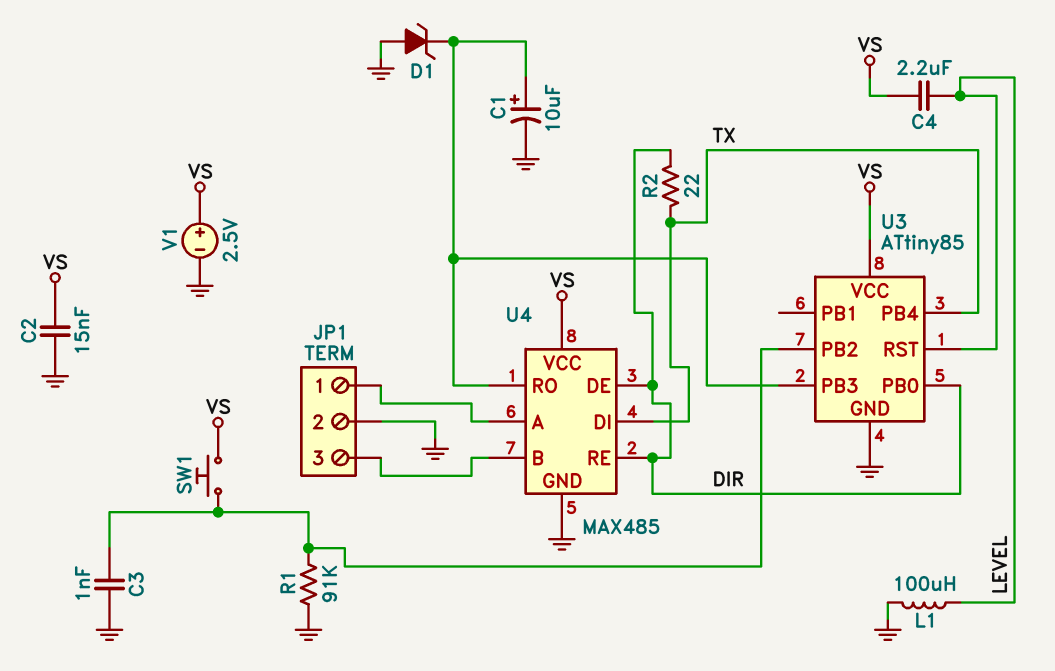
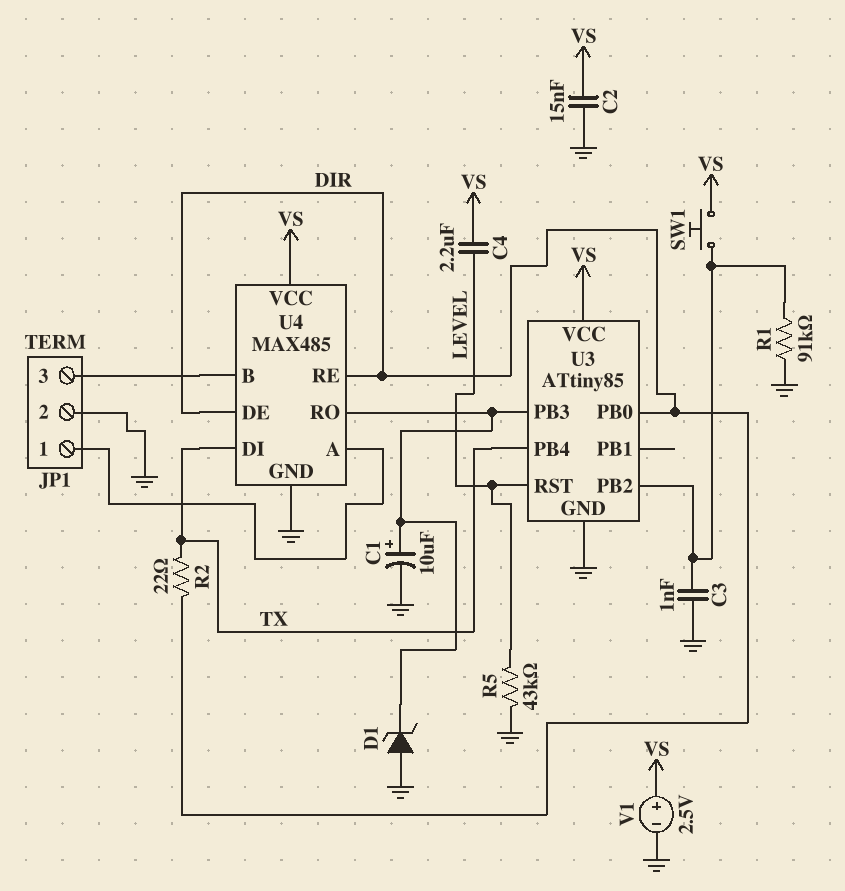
L1: 100uH (GND, LEVEL) -> none
R5: none -> 43k (GND, LEVEL)

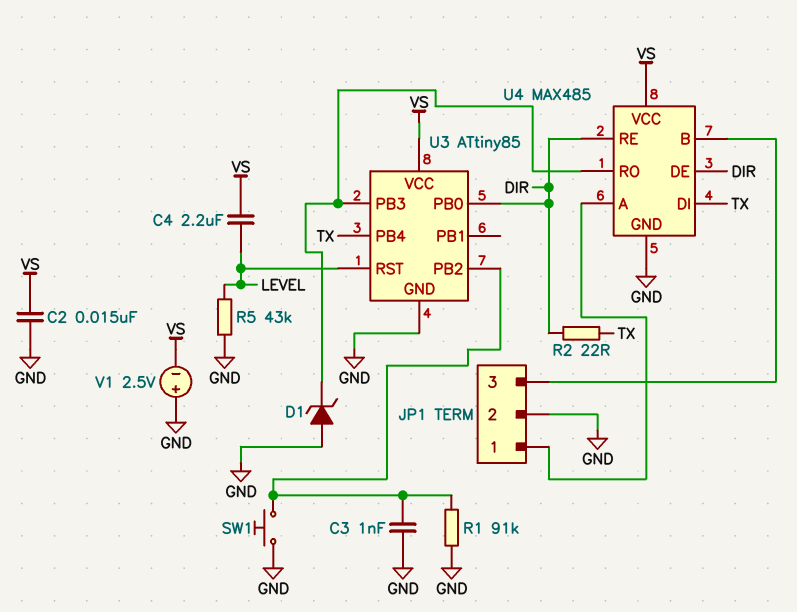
C1: 10uF (plus U3/PB3, minus GND) -> none
SW1: button (U3/PB2, VS) -> button (GND, U3/PB2)
V1: 2.5V (plus VS, minus GND) -> 2.5V (plus GND, minus VS)

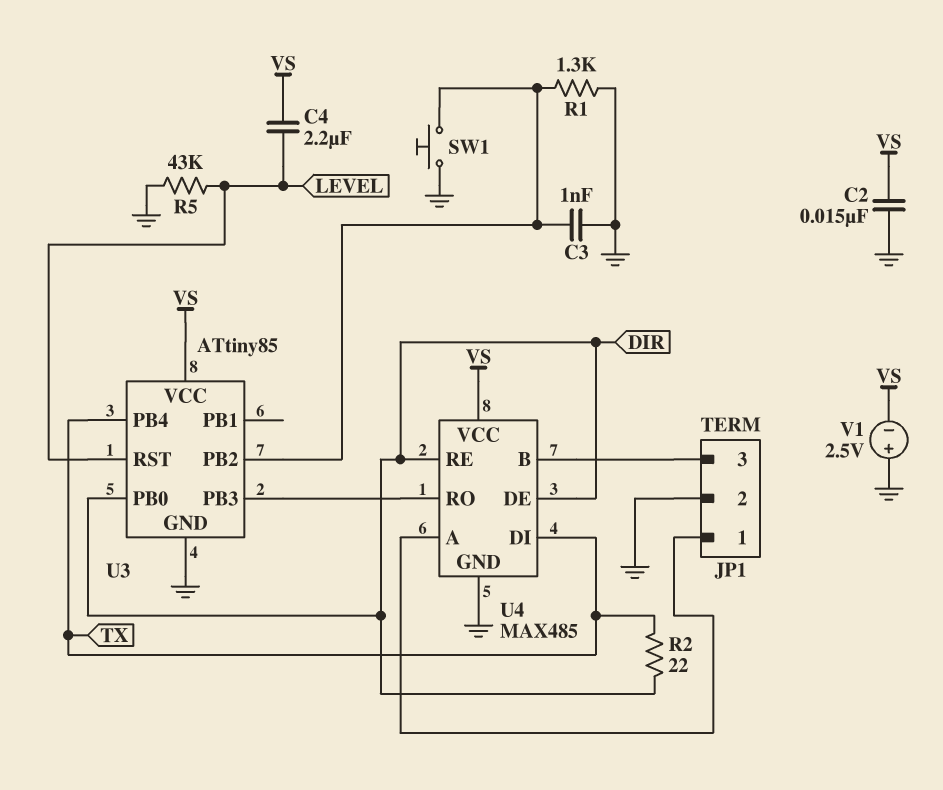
D1: zener (A GND, K U3/PB3) -> none
R1: 91k (GND, U3/PB2) -> 1.3k (GND, U3/PB2)

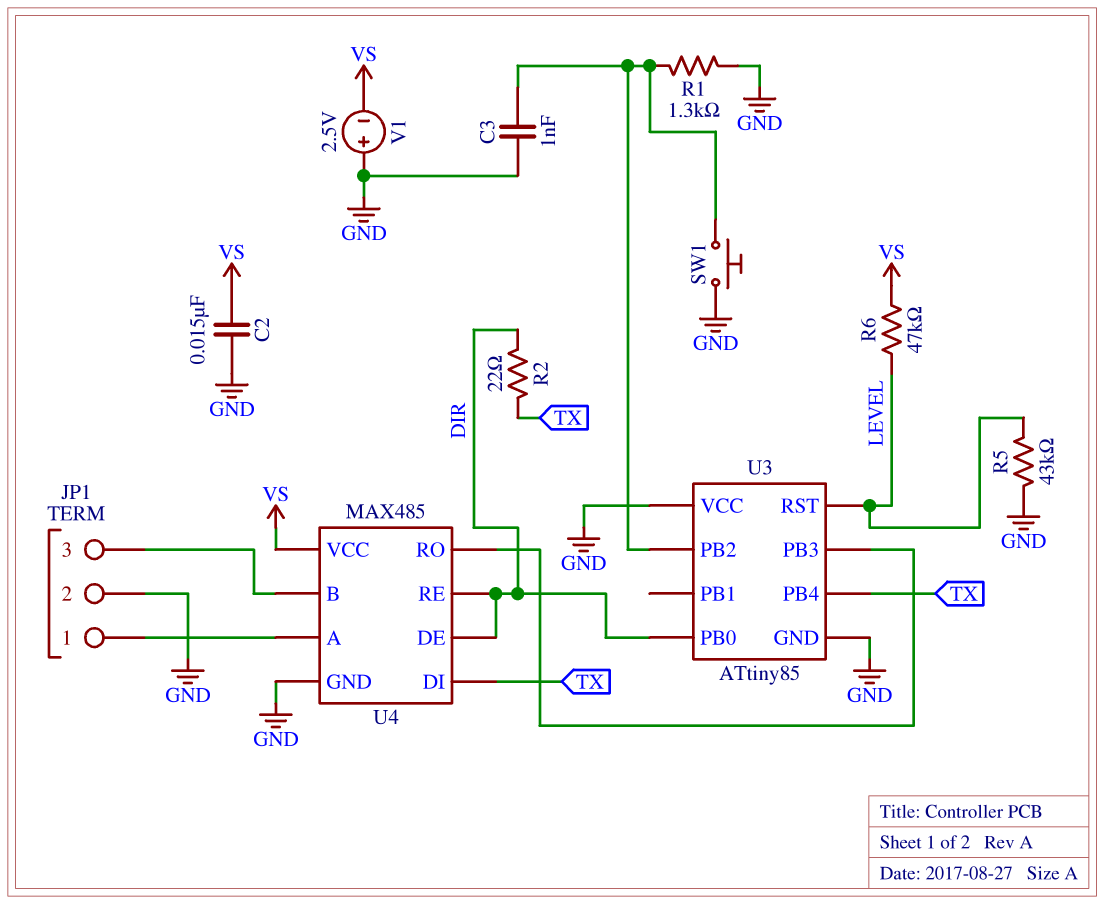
C4: 2.2uF (LEVEL, VS) -> none
R6: none -> 47k (LEVEL, VS)
U3 pin VCC: VS -> GND

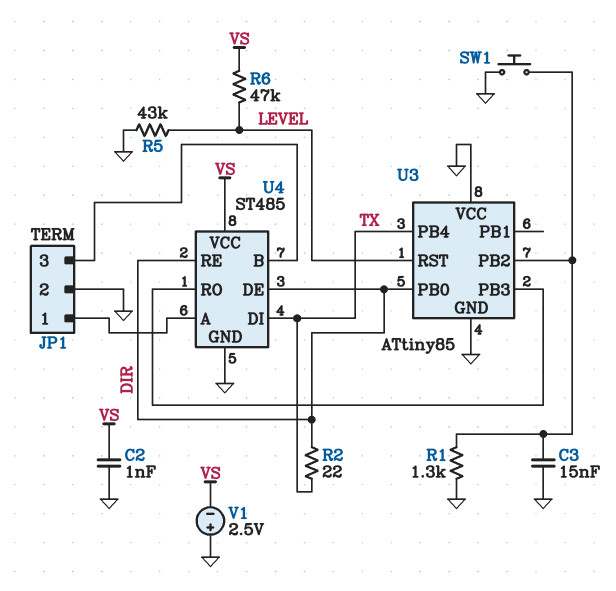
C2: 15nF (GND, VS) -> 1nF (GND, VS)
C3: 1nF (GND, U3/PB2) -> 15nF (GND, U3/PB2)
U4: MAX485 -> ST485

